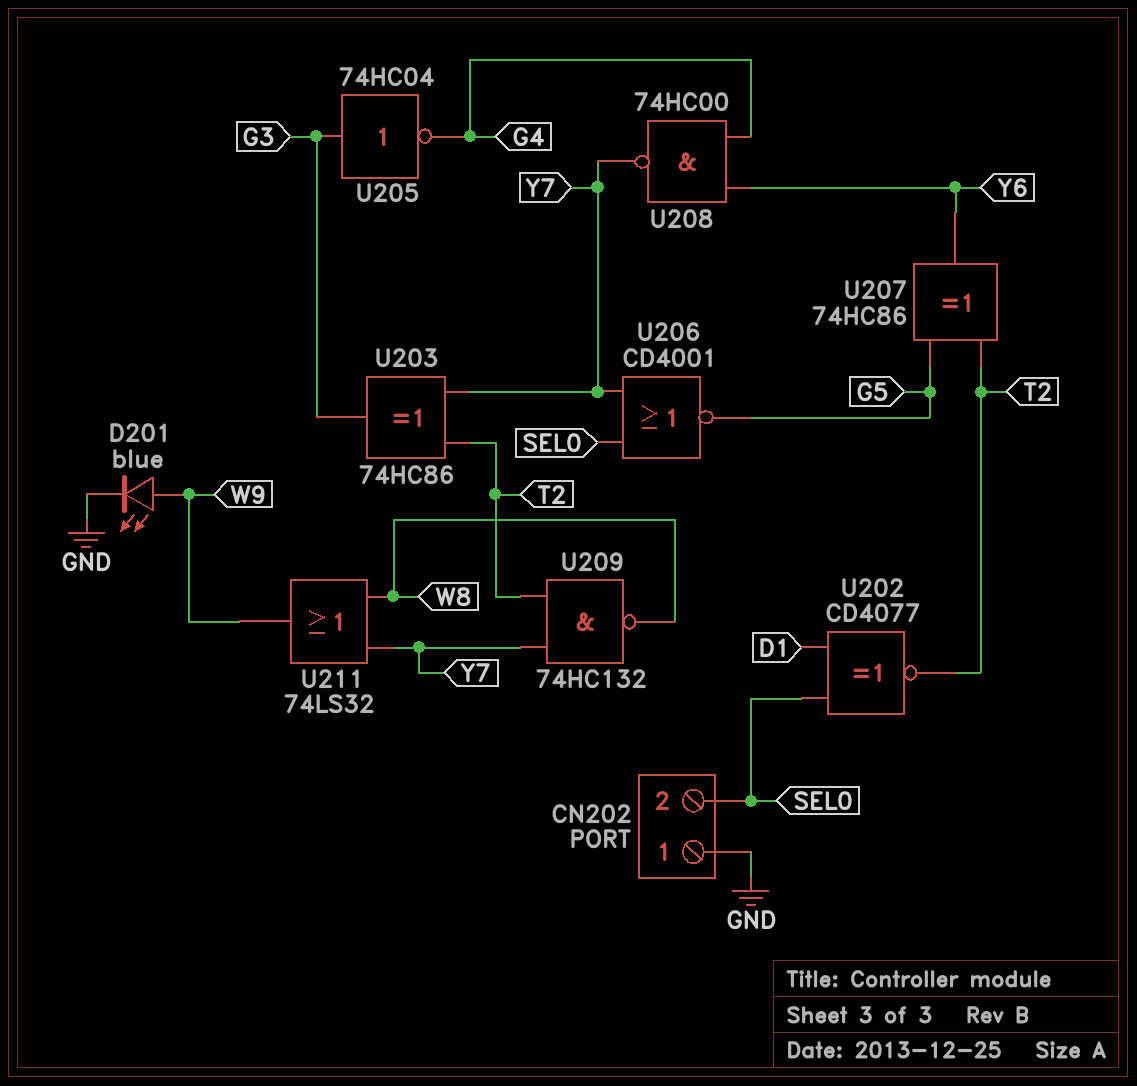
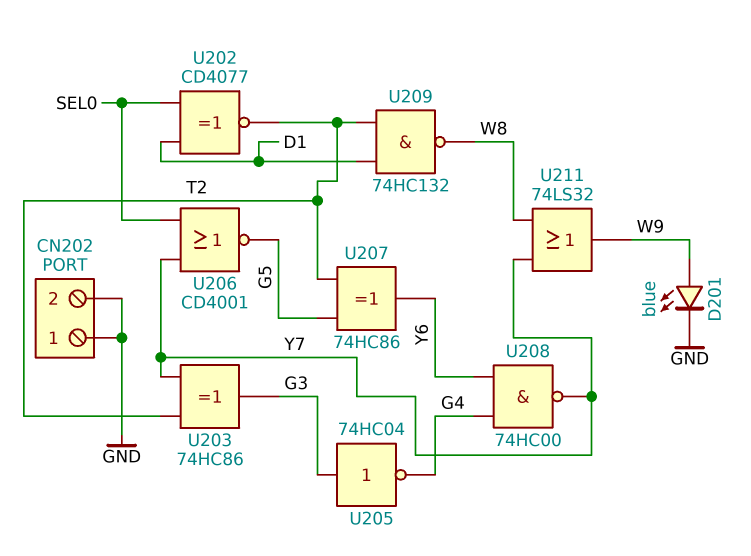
CN202 pin 2: SEL0 -> GND
U209: NAND 74HC132 (in T2, in Y7, out W8) -> NAND 74HC132 (in D1, in T2, out W8)

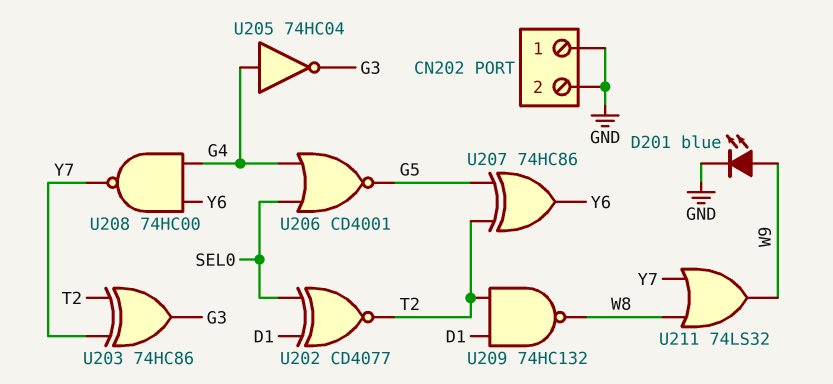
U205: NOT 74HC04 (in G3, out G4) -> NOT 74HC04 (in G4, out G3)
U206: NOR CD4001 (in SEL0, in Y7, out G5) -> NOR CD4001 (in G4, in SEL0, out G5)

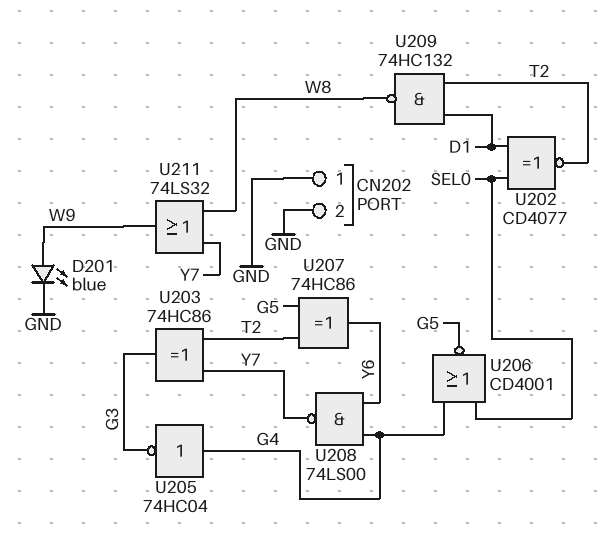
U208: NAND 74HC00 (in G4, in Y6, out Y7) -> NAND 74LS00 (in G4, in Y6, out Y7)

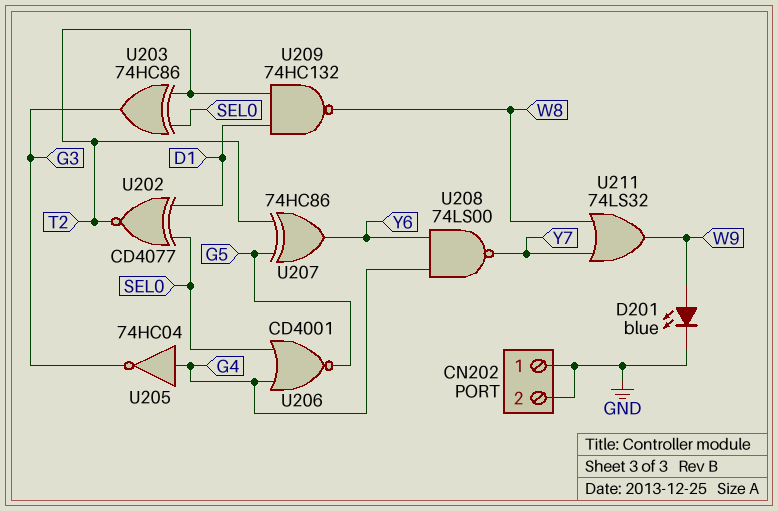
U203: XOR 74HC86 (in T2, in Y7, out G3) -> XOR 74HC86 (in SEL0, in T2, out G3)

